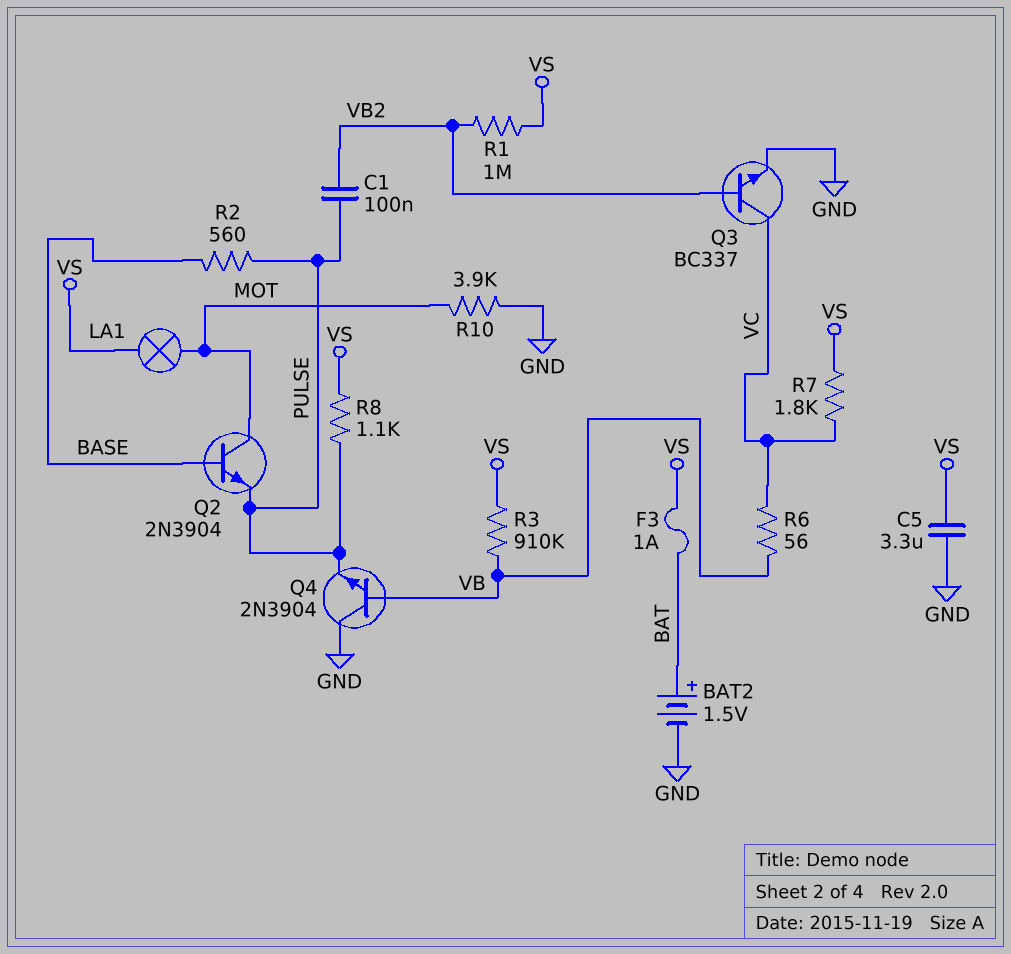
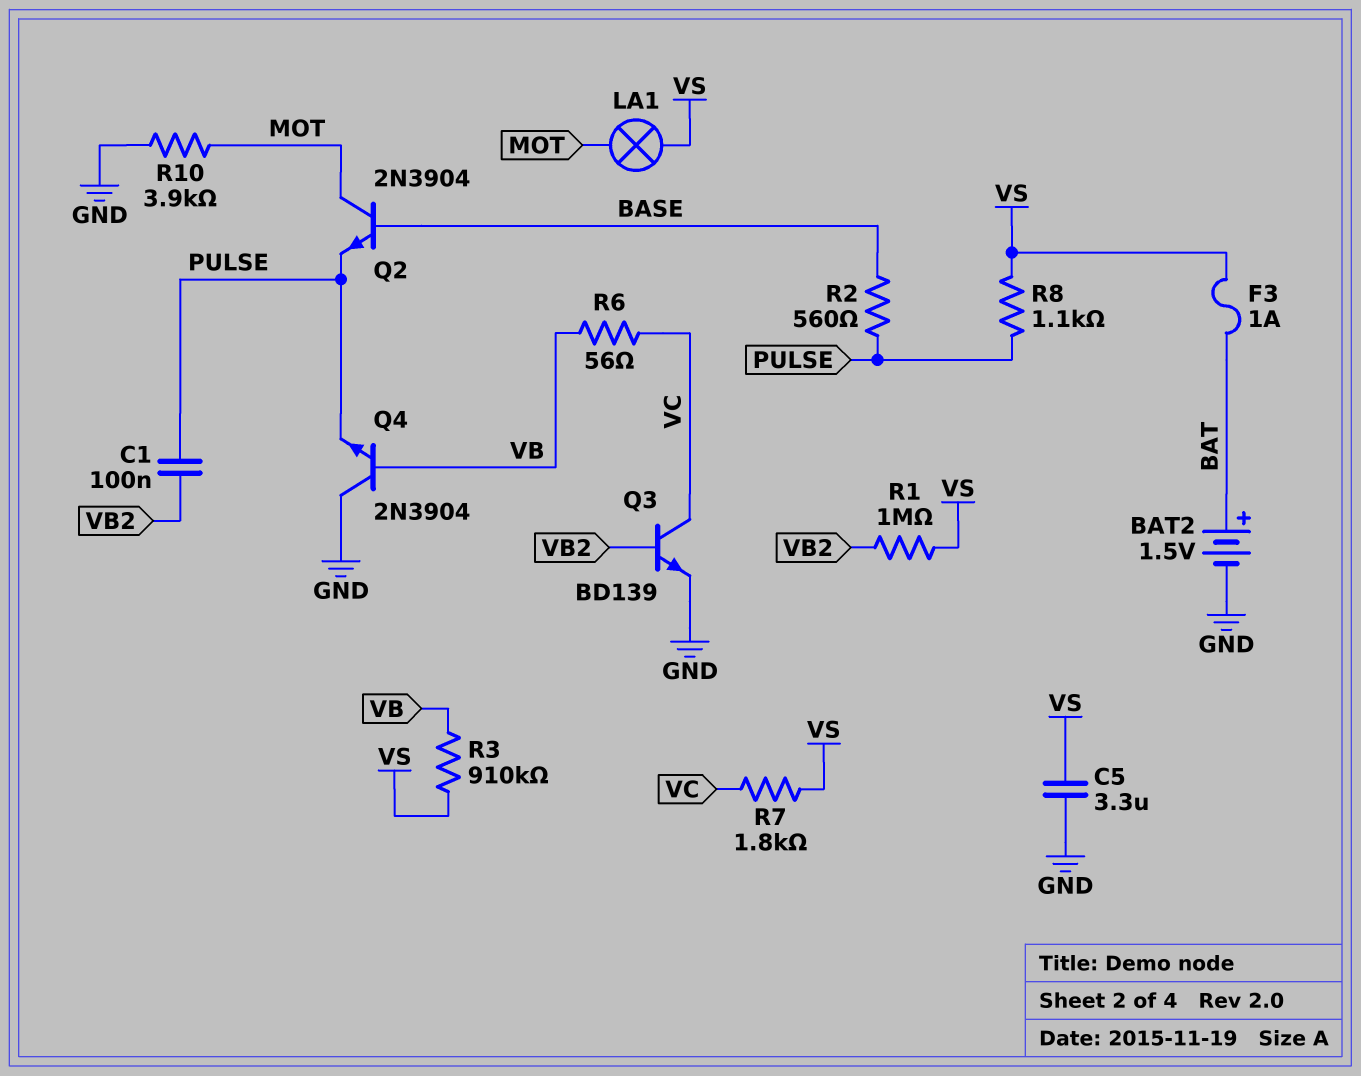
Q3: NPN BC337 (B VB2, C VC, E GND) -> NPN BD139 (B VB2, C VC, E GND)

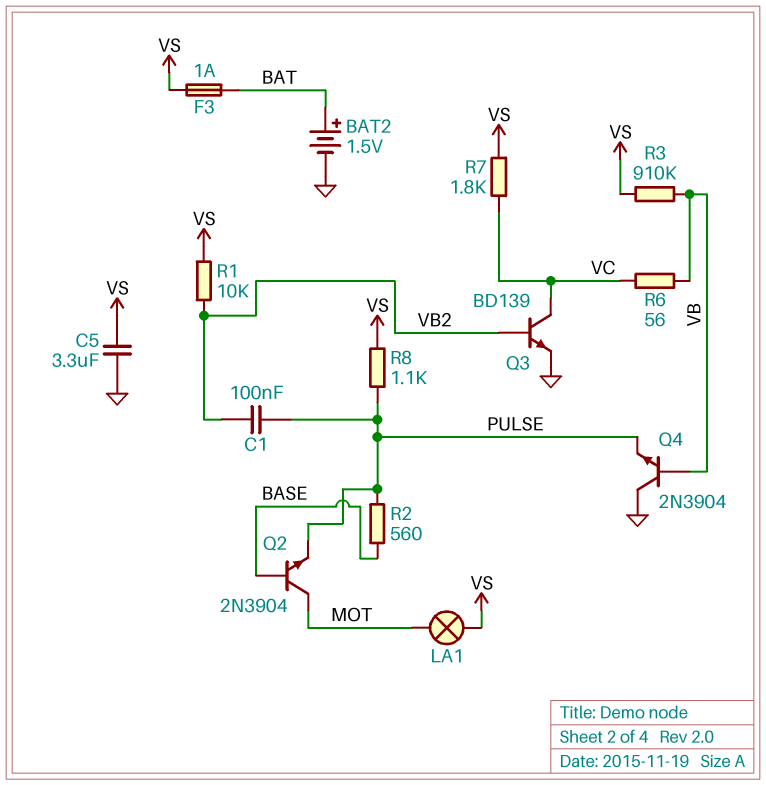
R1: 1M (VB2, VS) -> 10k (VB2, VS)
R10: 3.9k (GND, MOT) -> none

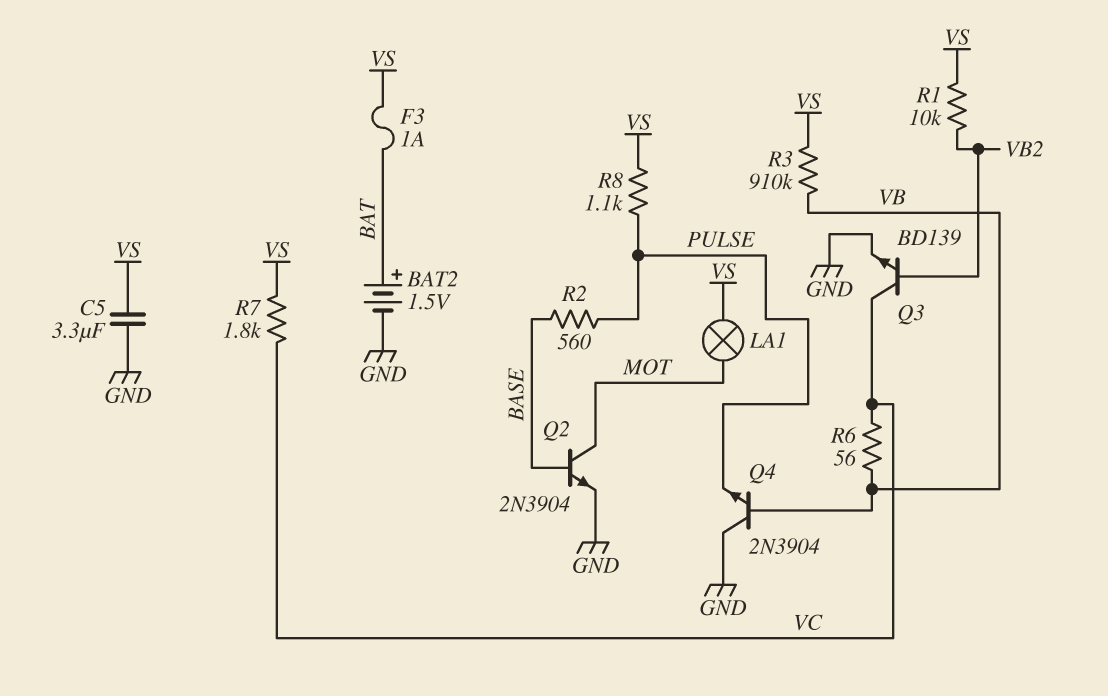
C1: 100nF (PULSE, VB2) -> none
Q2: NPN 2N3904 (B BASE, C MOT, E PULSE) -> NPN 2N3904 (B BASE, C MOT, E GND)

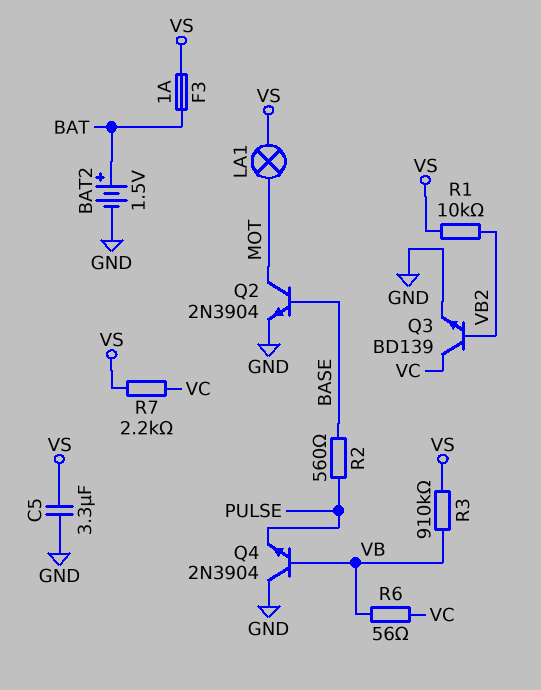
R7: 1.8k (VC, VS) -> 2.2k (VC, VS)
R8: 1.1k (PULSE, VS) -> none

